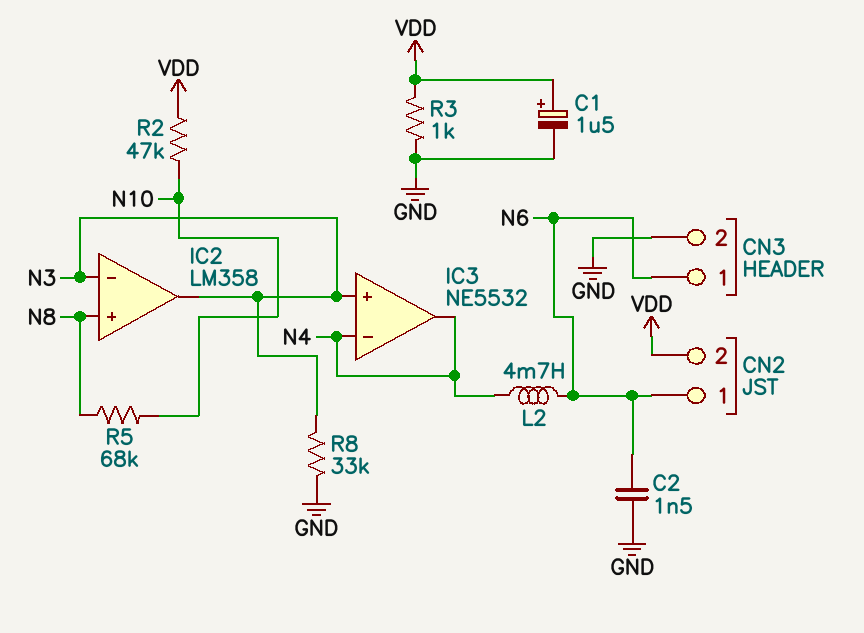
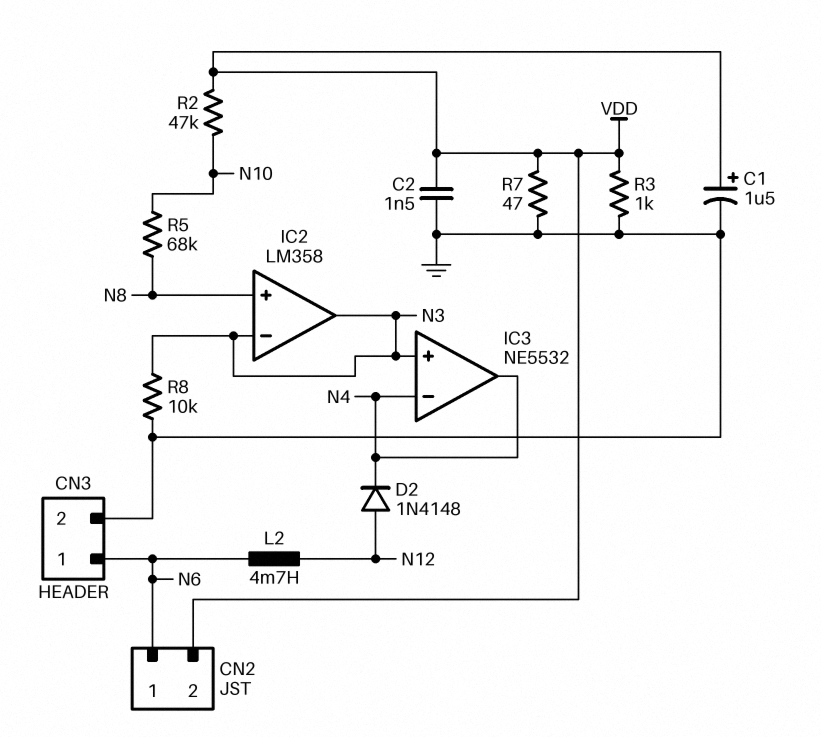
C2: 1.5nF (GND, N6) -> 1.5nF (GND, VDD)
D2: none -> diode 1N4148 (A N12, K N4)
L2: 4.7mH (N4, N6) -> 4.7mH (N6, N12)
R7: none -> 47 (GND, VDD)
R8: 33k (GND, N3) -> 10k (GND, N3)

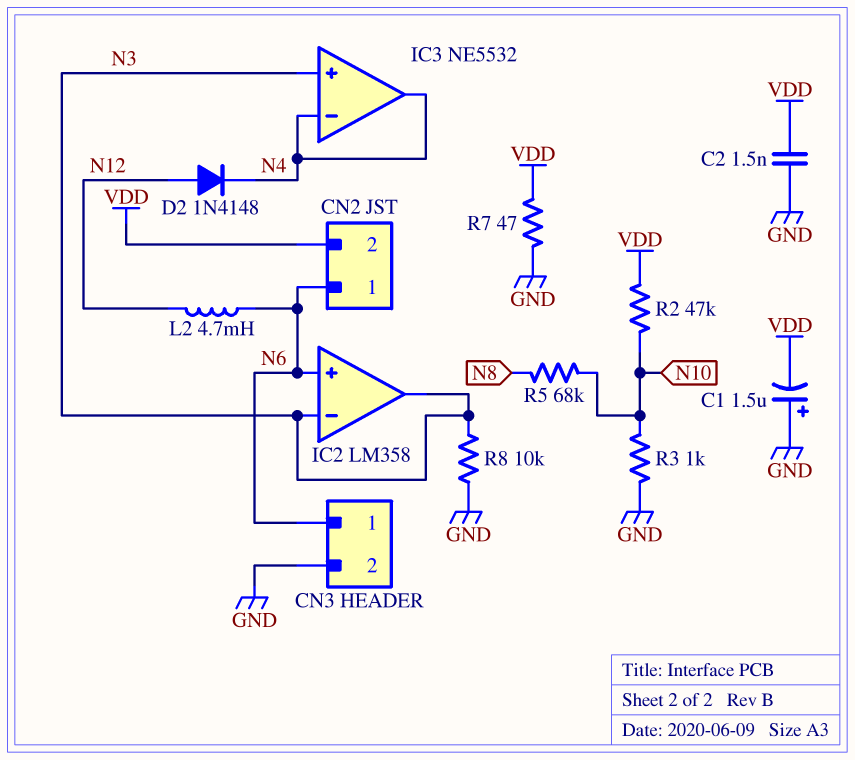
C1: 1.5uF (plus VDD, minus GND) -> 1.5uF (plus GND, minus VDD)
IC2 pin in+: N8 -> N6
R3: 1k (GND, VDD) -> 1k (GND, N10)

